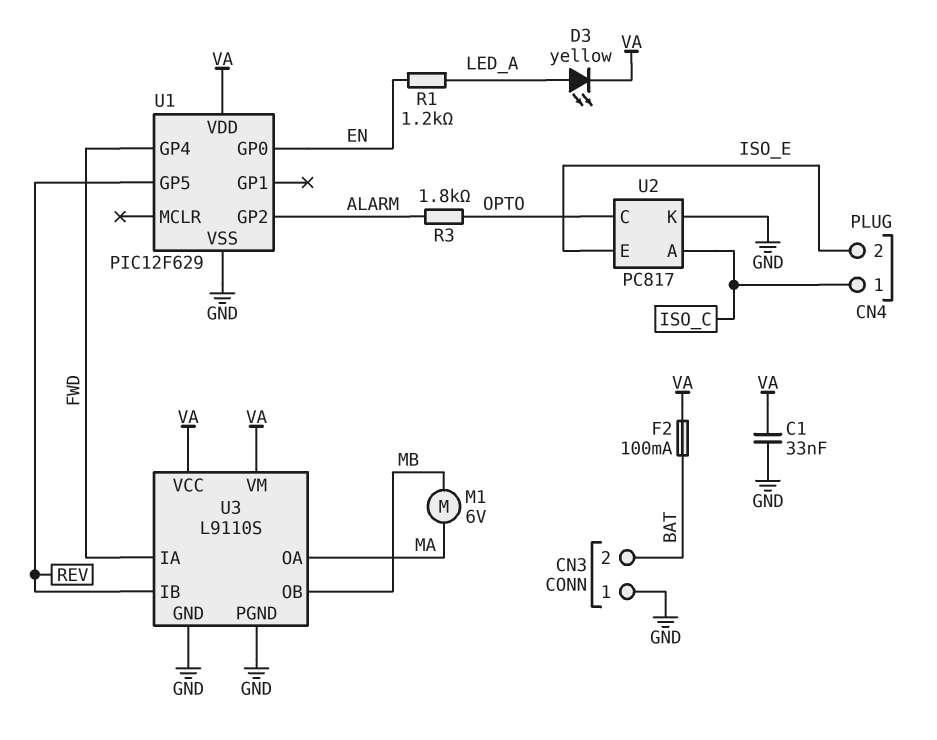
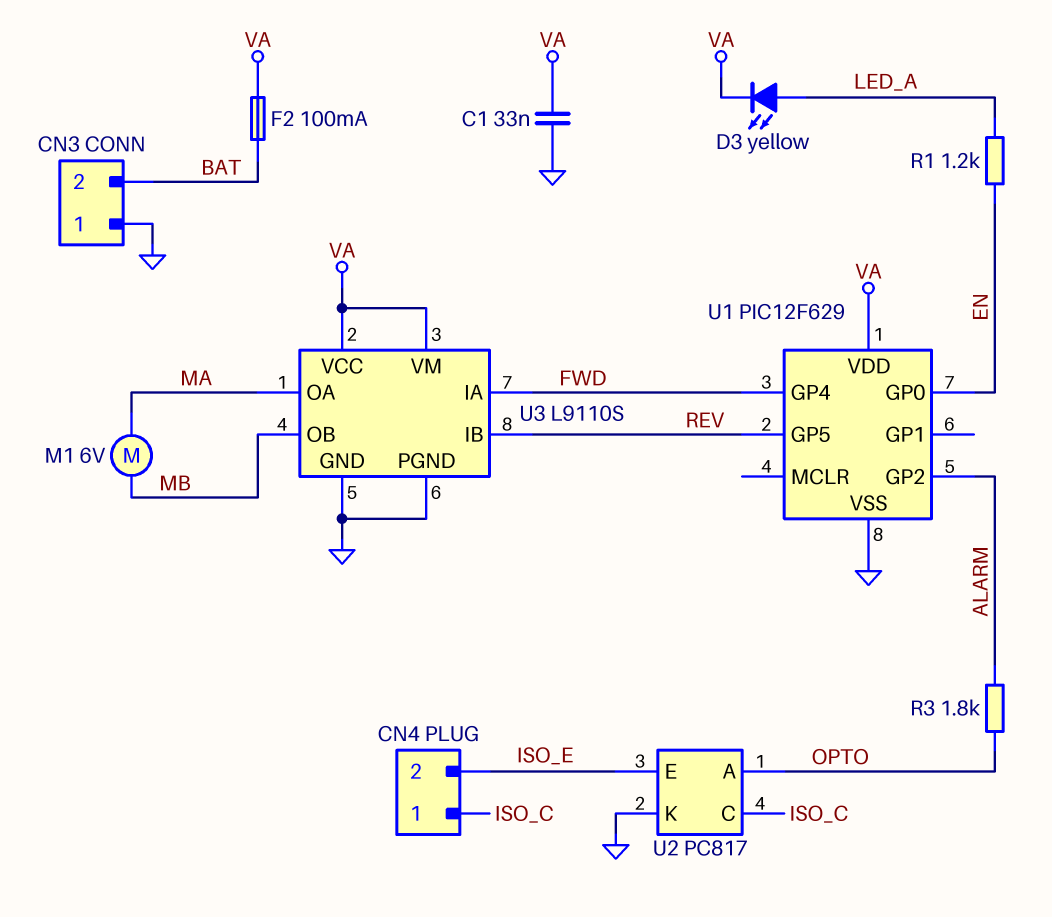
U2 pin A: ISO_C -> OPTO
U2 pin C: OPTO -> ISO_C

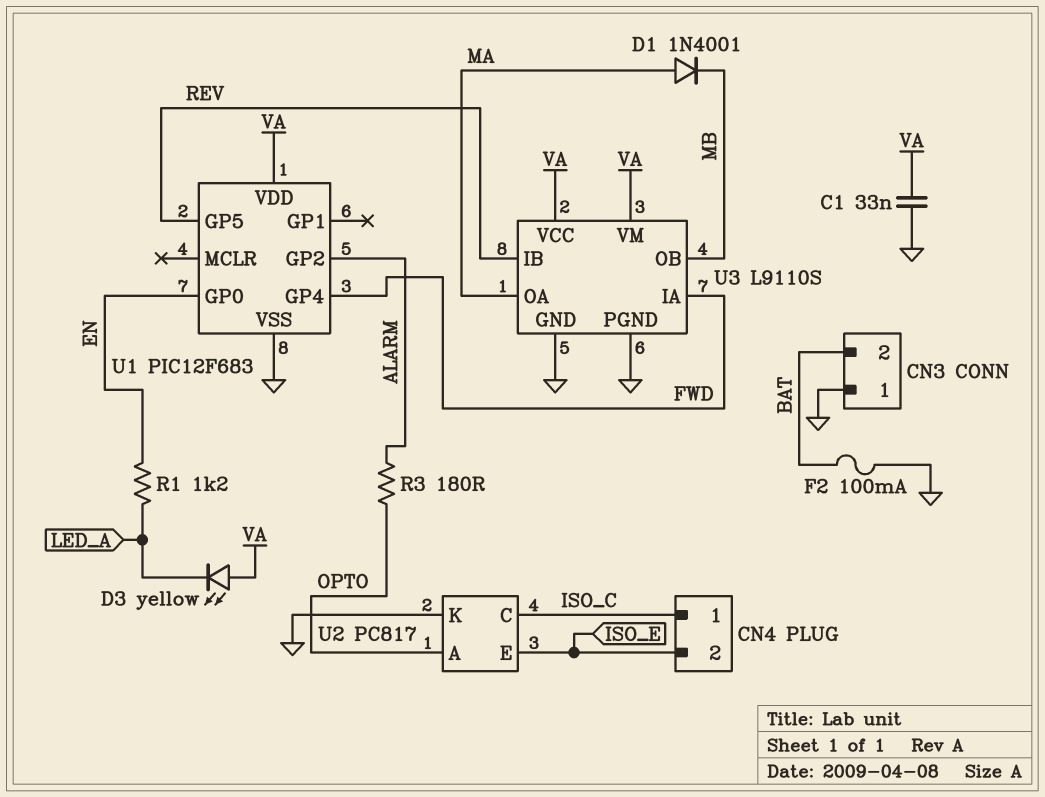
D1: none -> diode 1N4001 (A MA, K MB)
D3: LED yellow (A LED_A, K VA) -> LED yellow (A VA, K LED_A)
F2: 100mA (BAT, VA) -> 100mA (BAT, GND)
M1: motor 6V (MA, MB) -> none
R3: 1.8k (ALARM, OPTO) -> 180 (ALARM, OPTO)
U1: PIC12F629 -> PIC12F683

